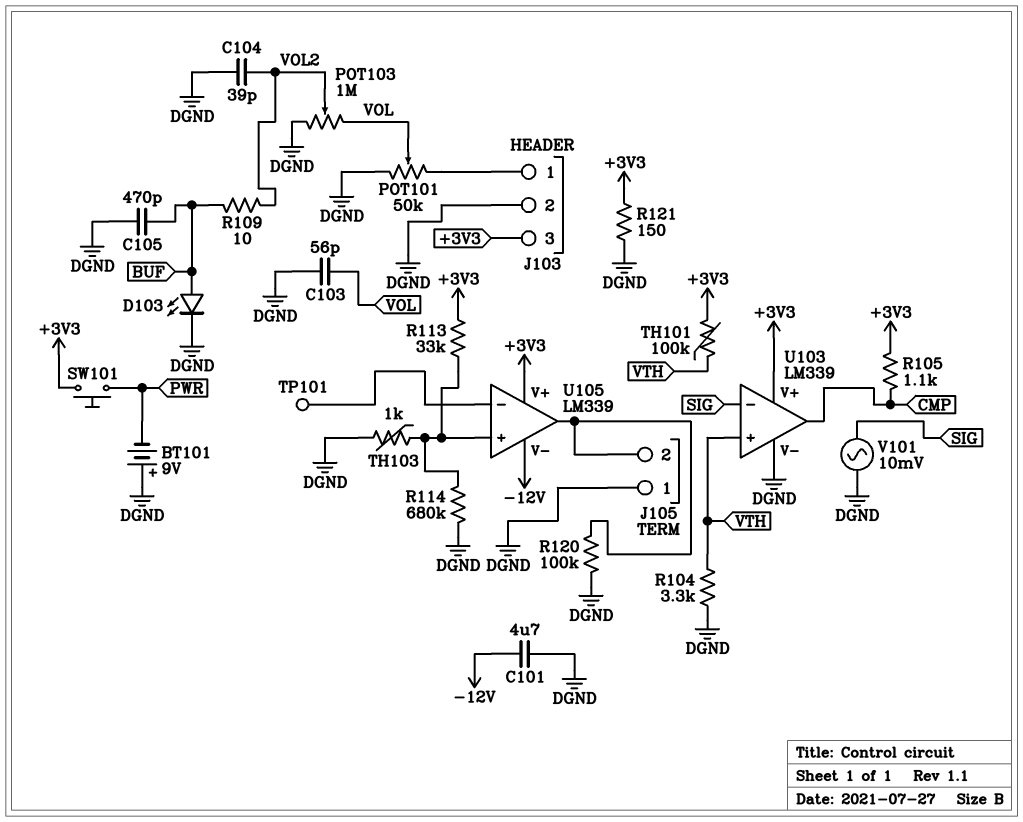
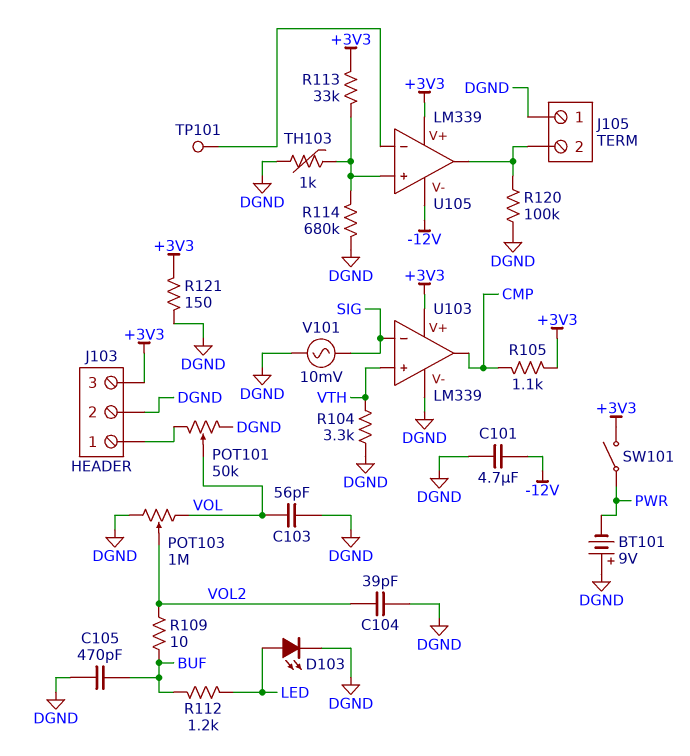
D103: LED (A BUF, K DGND) -> LED (A LED, K DGND)
R112: none -> 1.2k (BUF, LED)
SW101: button (+3V3, PWR) -> switch (+3V3, PWR)
TH101: 100k (+3V3, VTH) -> none

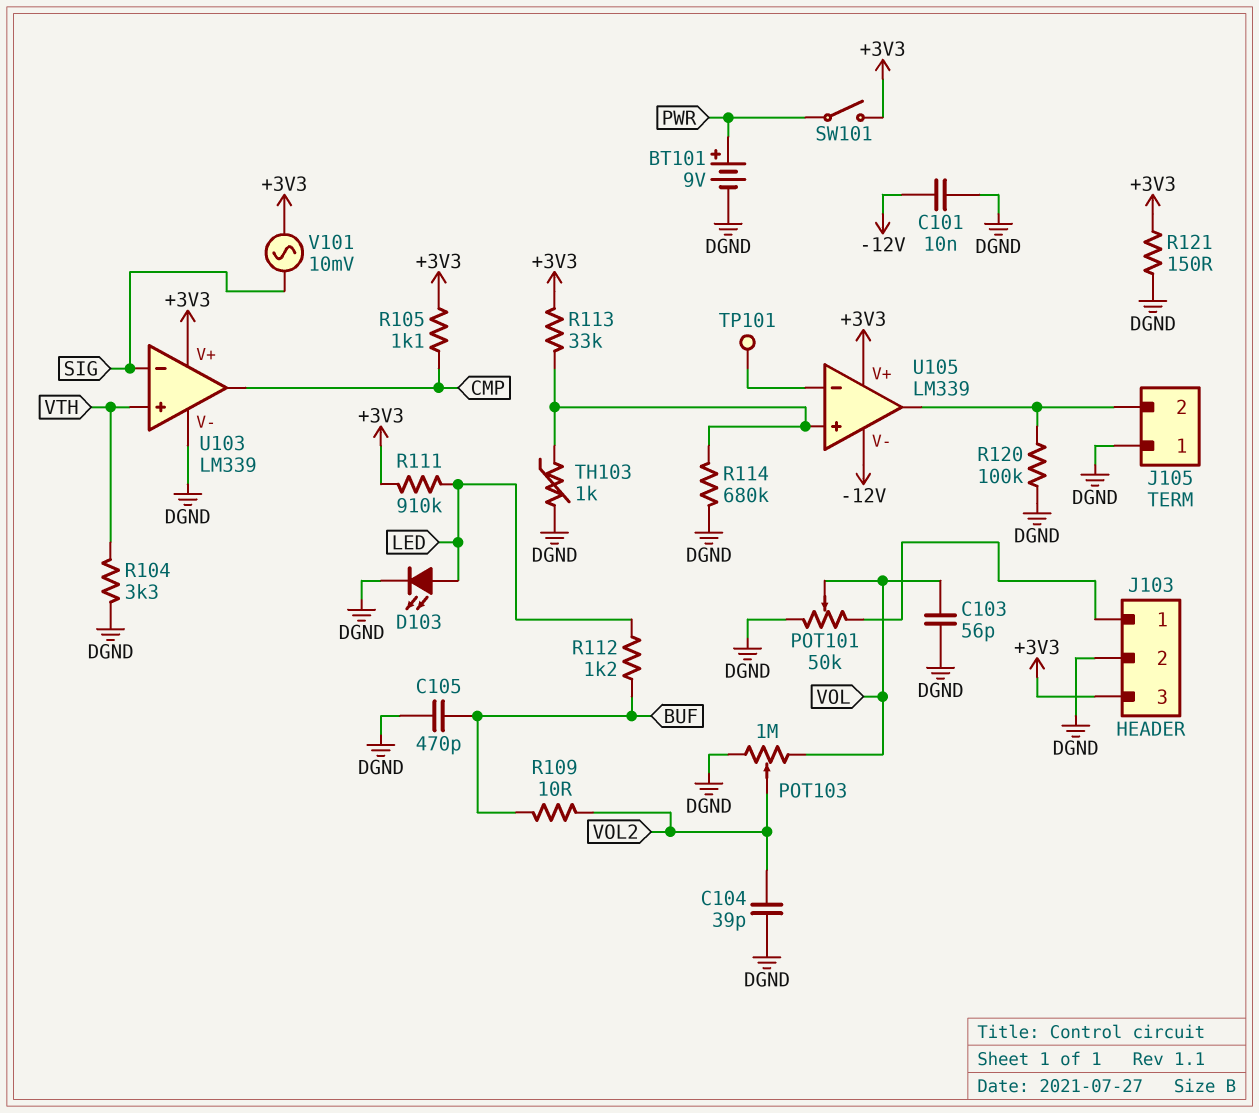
BT101: 9V (plus DGND, minus PWR) -> 9V (plus PWR, minus DGND)
C101: 4.7uF (-12V, DGND) -> 10nF (-12V, DGND)
R111: none -> 910k (+3V3, LED)
V101: AC 10mV (DGND, SIG) -> AC 10mV (+3V3, SIG)

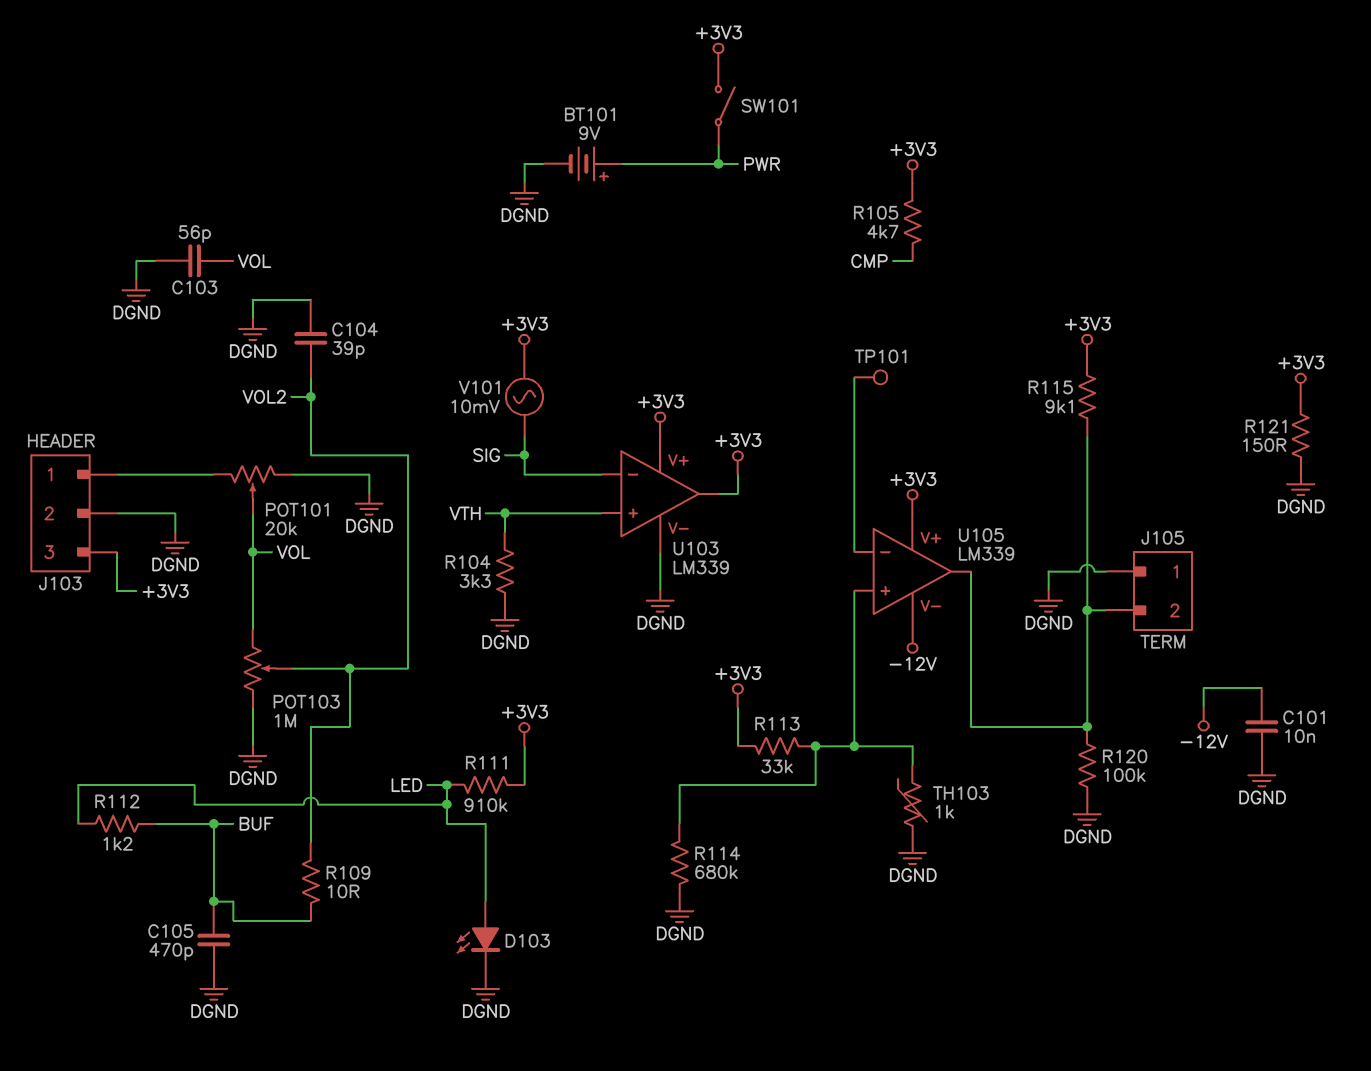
POT101: 50k (DGND, J103/1, wiper VOL) -> 20k (DGND, J103/1, wiper VOL)
R105: 1.1k (+3V3, CMP) -> 4.7k (+3V3, CMP)
R115: none -> 9.1k (+3V3, J105/2)
U103 pin out: CMP -> +3V3

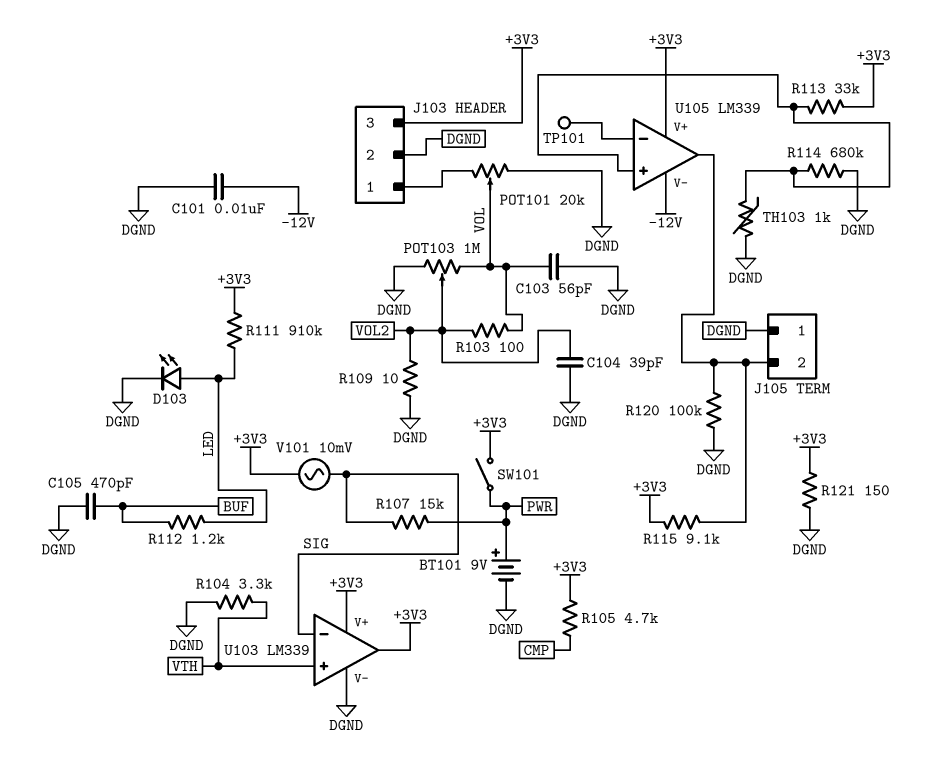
R103: none -> 100 (VOL, VOL2)
R107: none -> 15k (PWR, SIG)
R109: 10 (BUF, VOL2) -> 10 (DGND, VOL2)

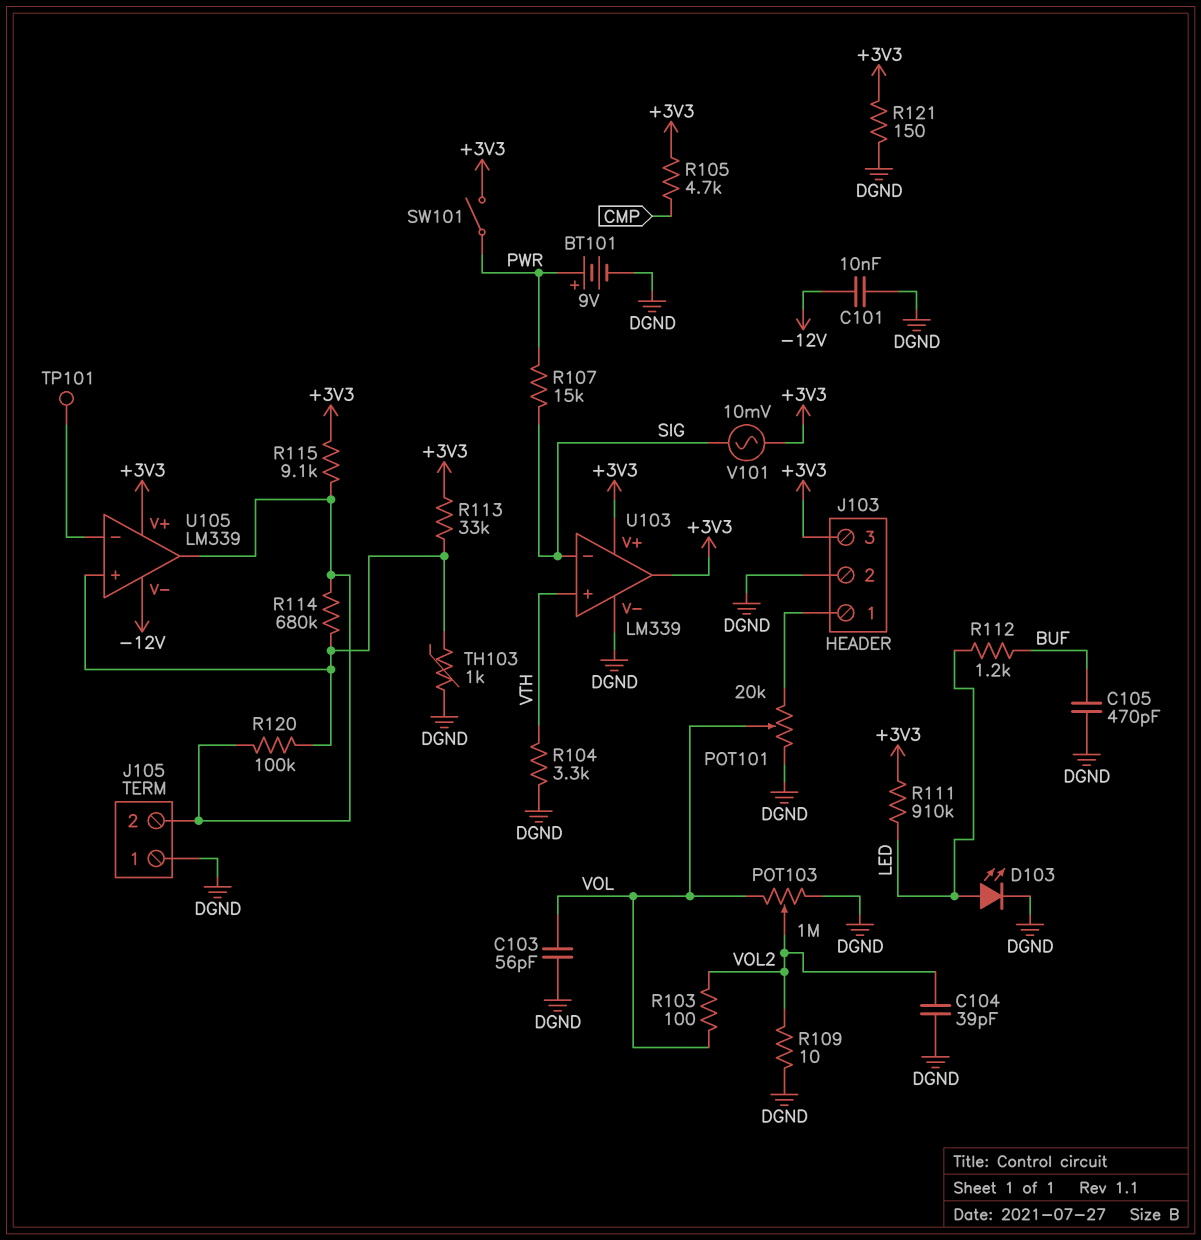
R114: 680k (DGND, U105/in+) -> 680k (J105/2, U105/in+)
R120: 100k (DGND, J105/2) -> 100k (J105/2, U105/in+)

